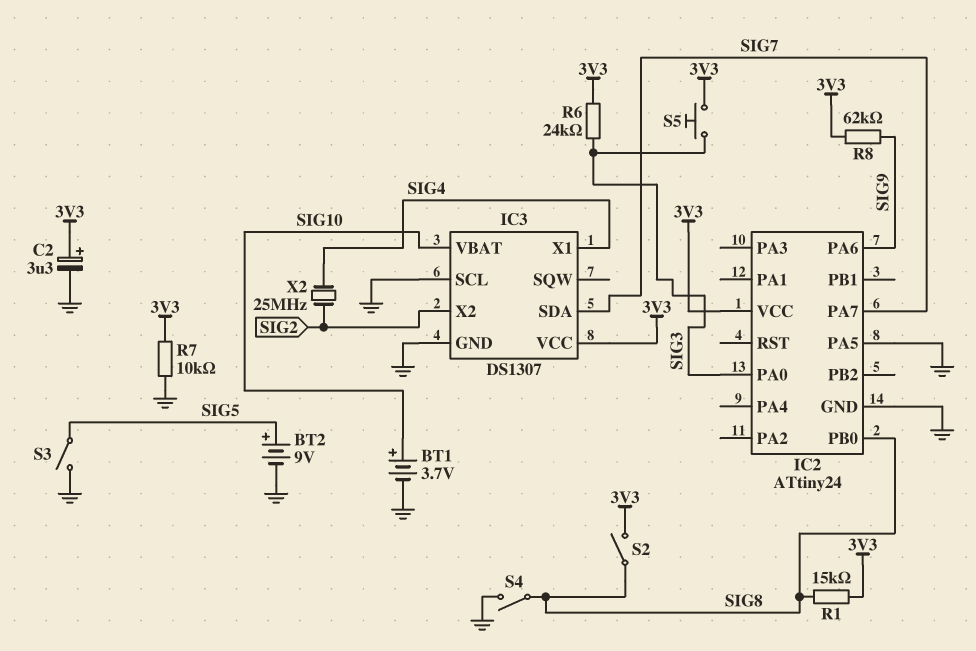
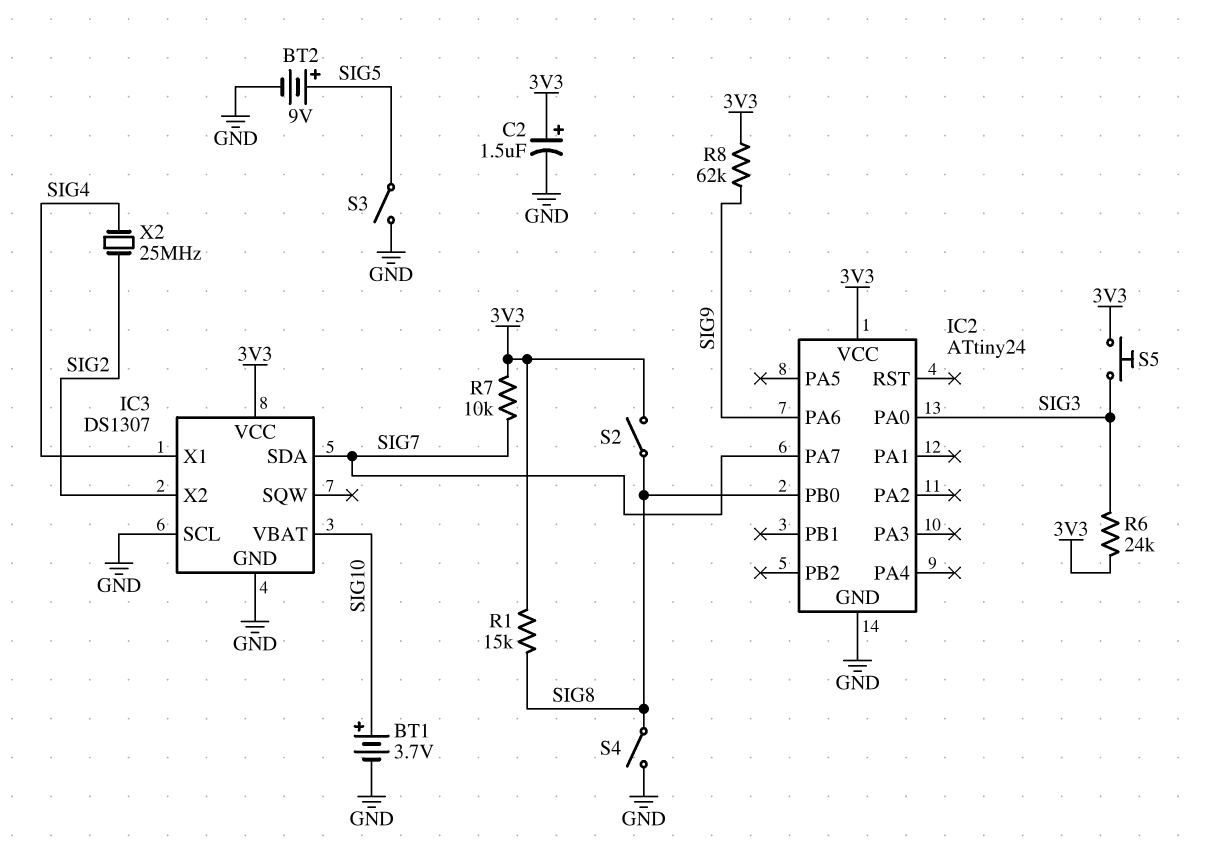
C2: 3.3uF (plus 3V3, minus GND) -> 1.5uF (plus 3V3, minus GND)
IC2 pin PA5: GND -> none
R7: 10k (3V3, GND) -> 10k (3V3, SIG7)

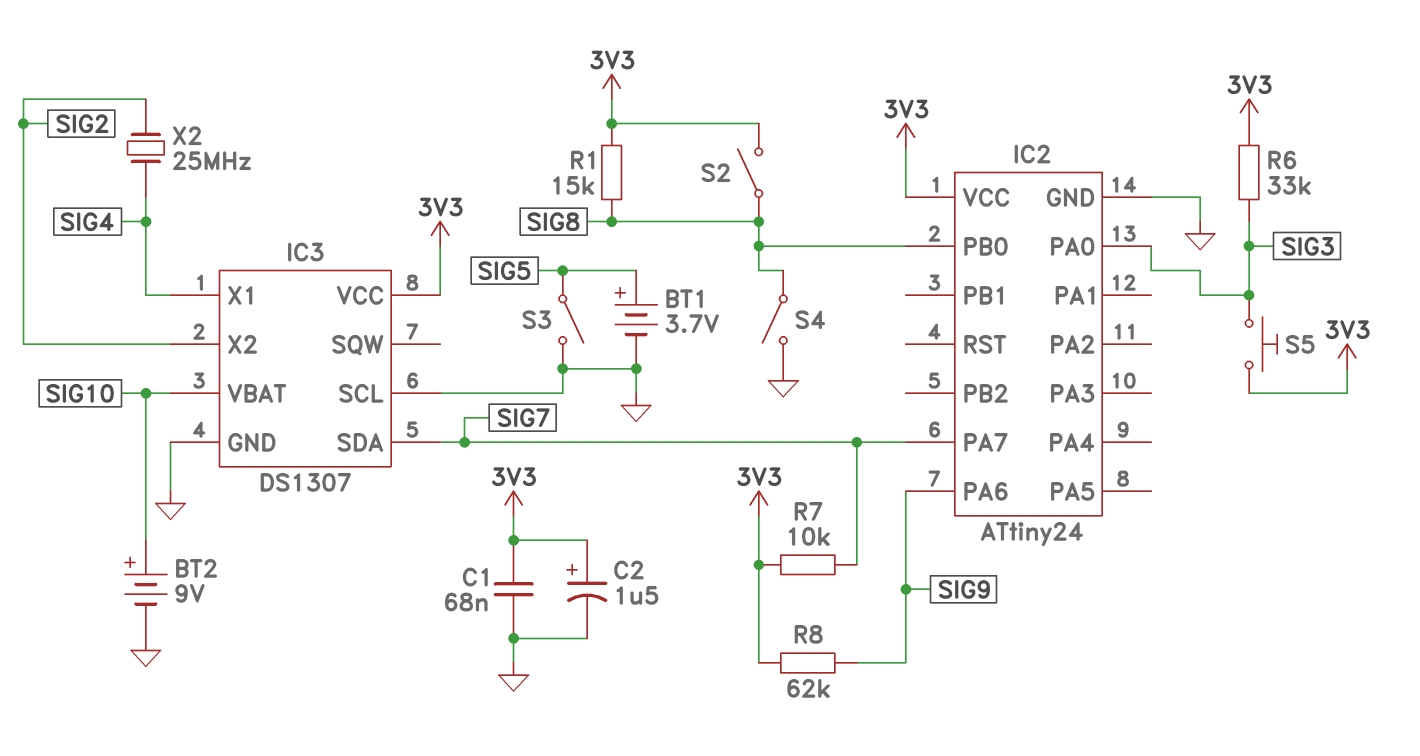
BT1: 3.7V (plus SIG10, minus GND) -> 3.7V (plus SIG5, minus GND)
BT2: 9V (plus SIG5, minus GND) -> 9V (plus SIG10, minus GND)
C1: none -> 68nF (3V3, GND)
R6: 24k (3V3, SIG3) -> 33k (3V3, SIG3)

